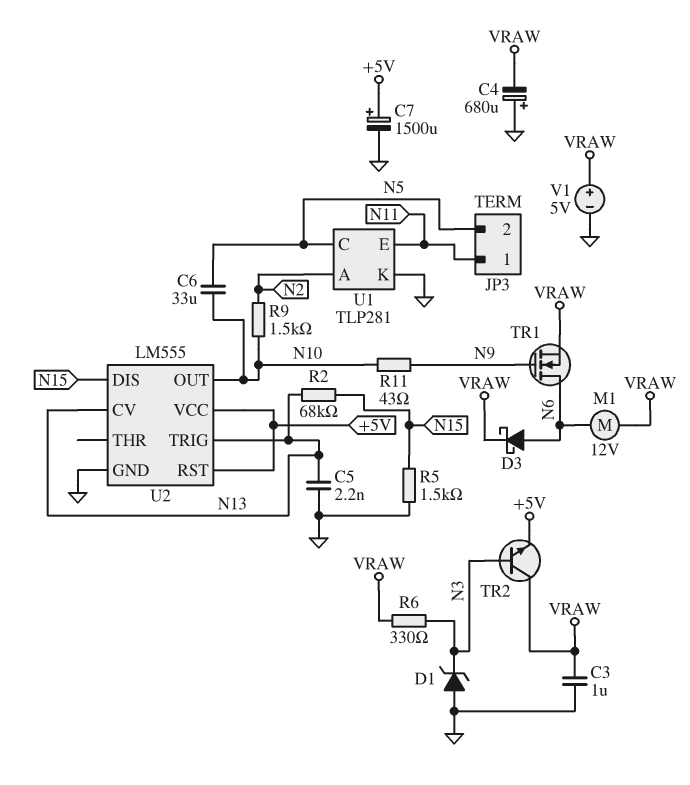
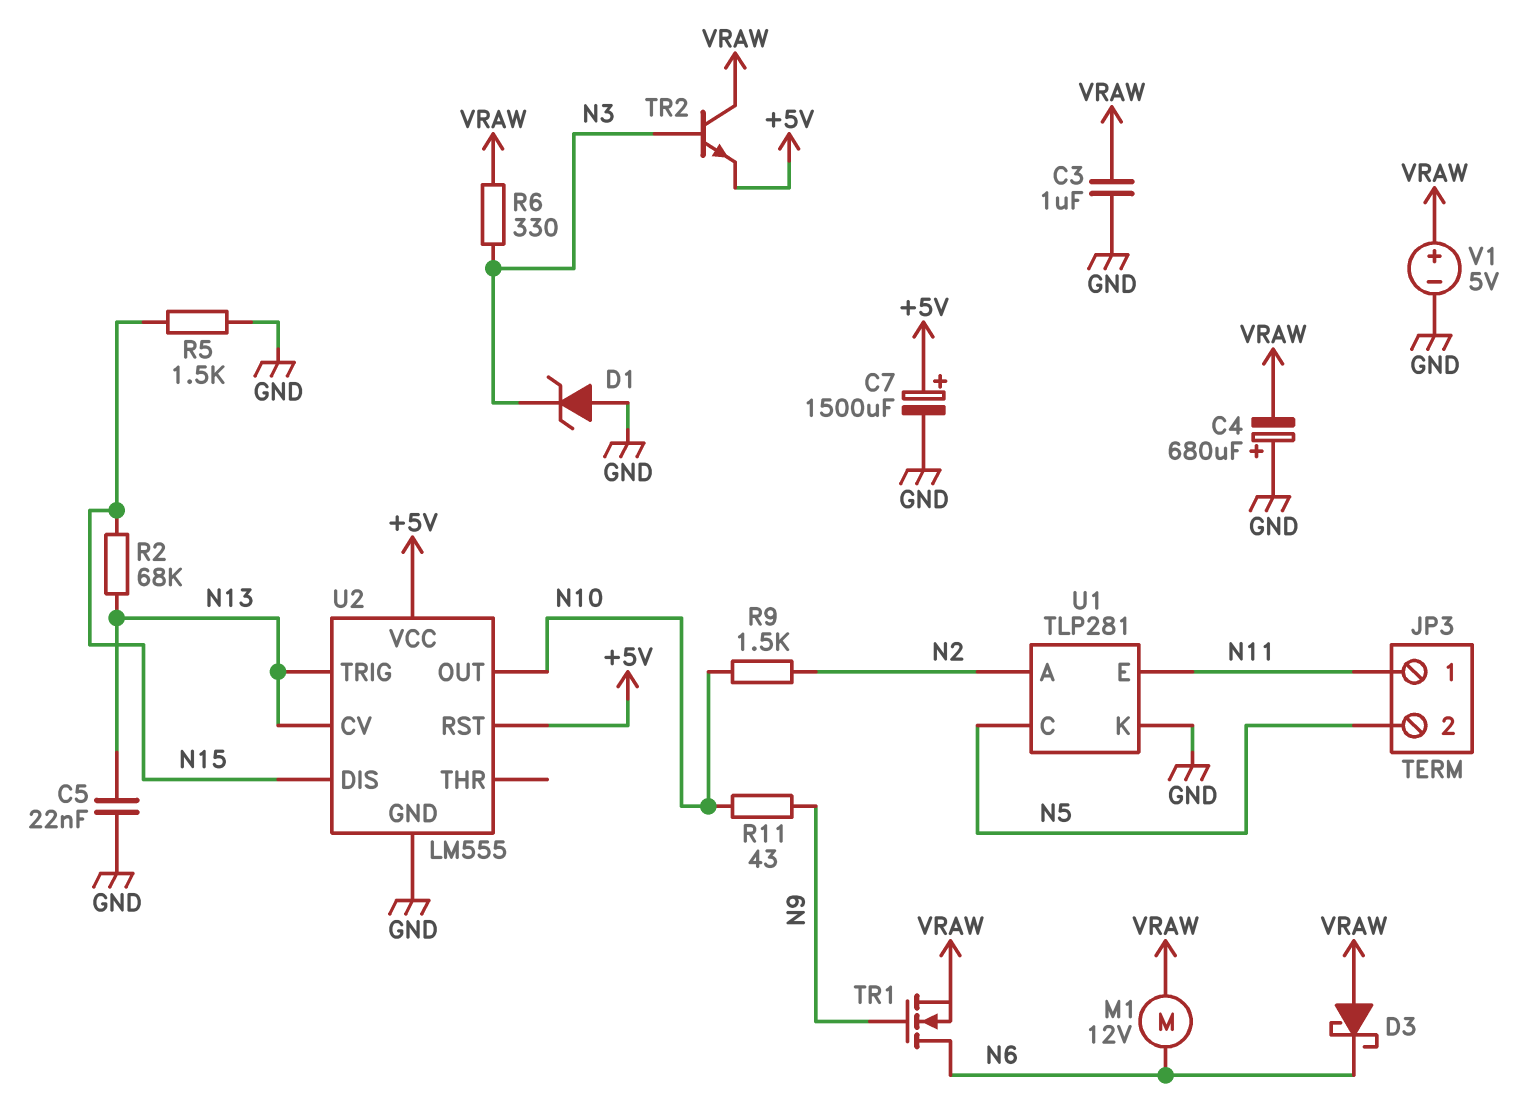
C5: 2.2nF (GND, N13) -> 22nF (GND, N13)
C6: 33uF (N5, N10) -> none
D3: schottky (A N6, K VRAW) -> schottky (A VRAW, K N6)

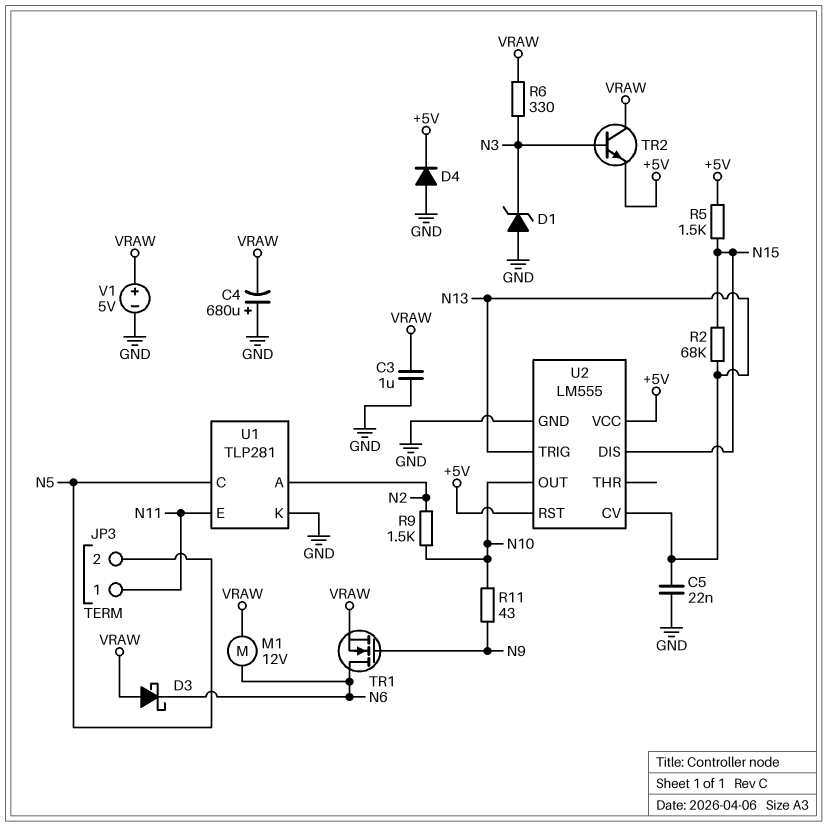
C7: 1500uF (plus +5V, minus GND) -> none
D4: none -> diode (A GND, K +5V)
R5: 1.5k (GND, N15) -> 1.5k (+5V, N15)

